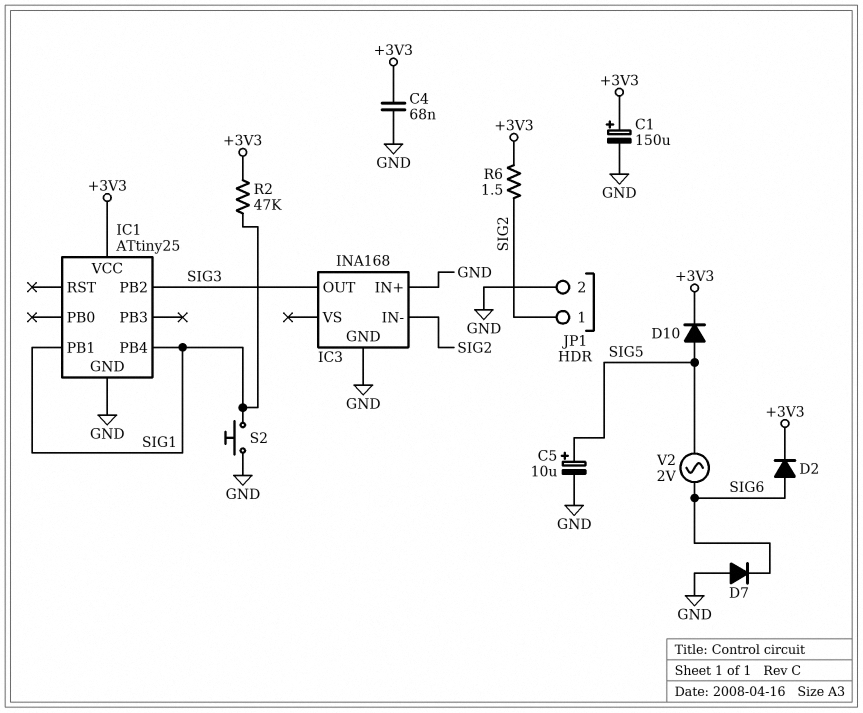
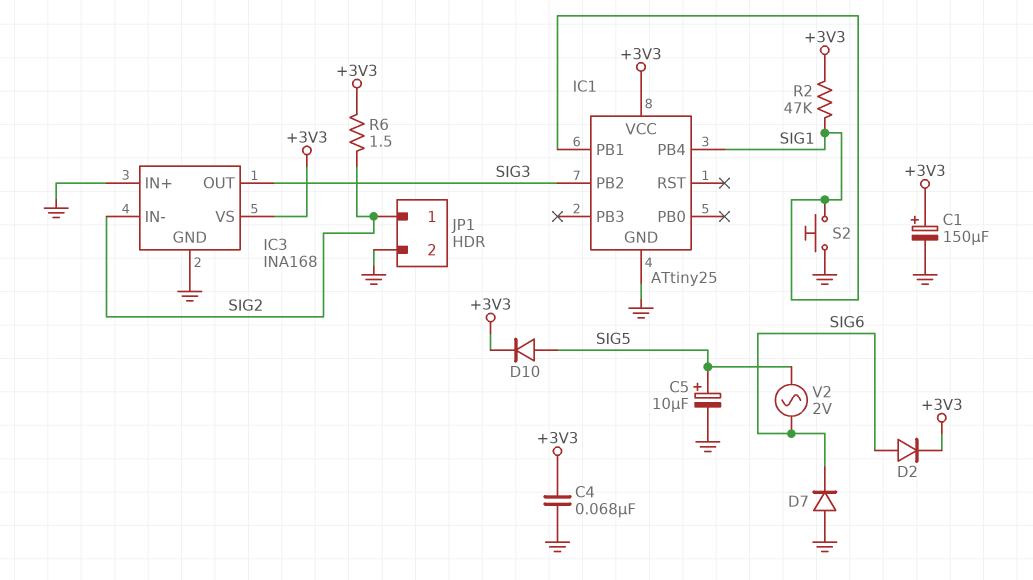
IC3 pin VS: none -> +3V3

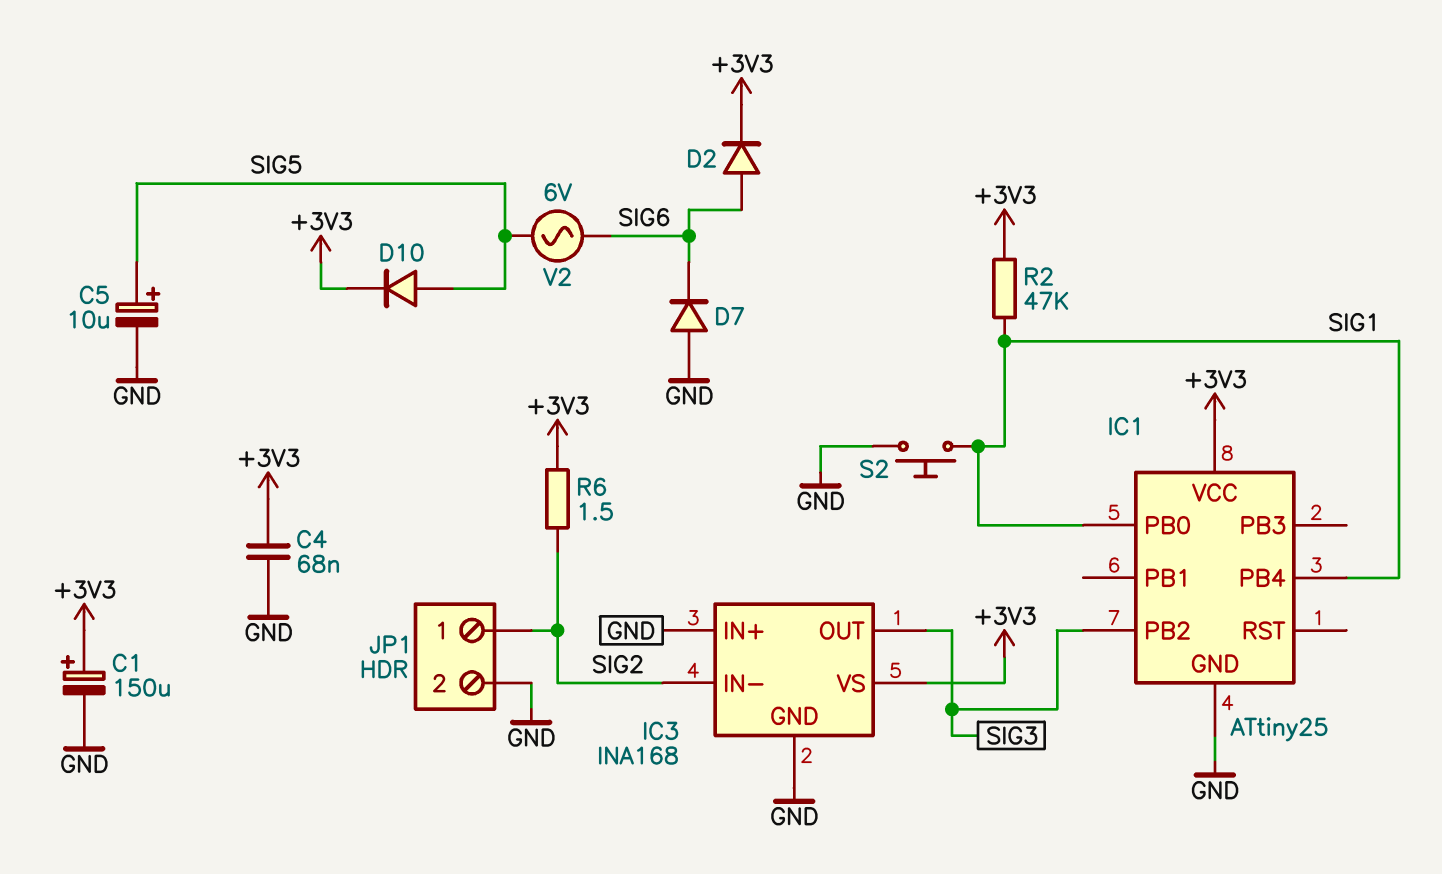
IC1 pin PB0: none -> SIG1
IC1 pin PB1: SIG1 -> none
V2: AC 2V (SIG5, SIG6) -> AC 6V (SIG5, SIG6)

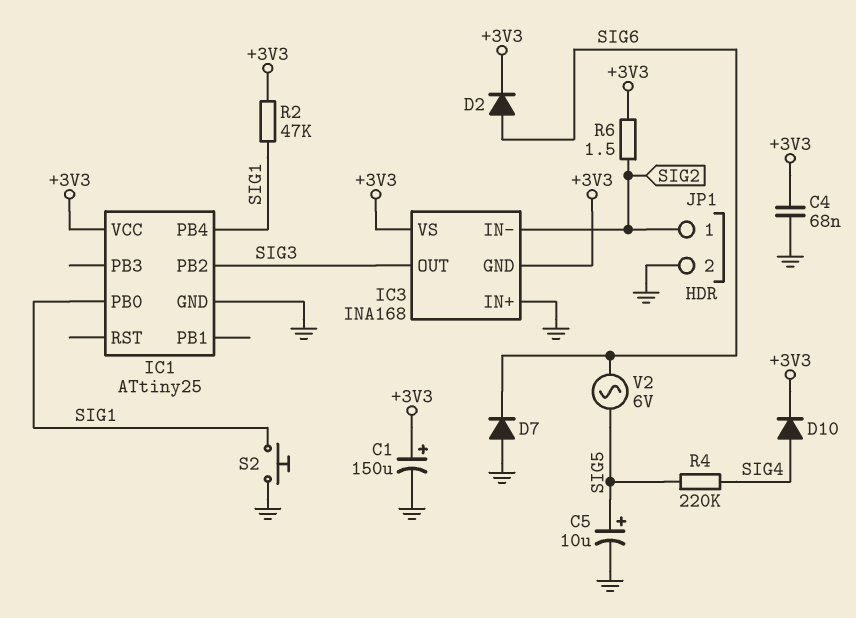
D10: diode (A SIG5, K +3V3) -> diode (A SIG4, K +3V3)
IC3 pin GND: GND -> +3V3
R4: none -> 220k (SIG4, SIG5)

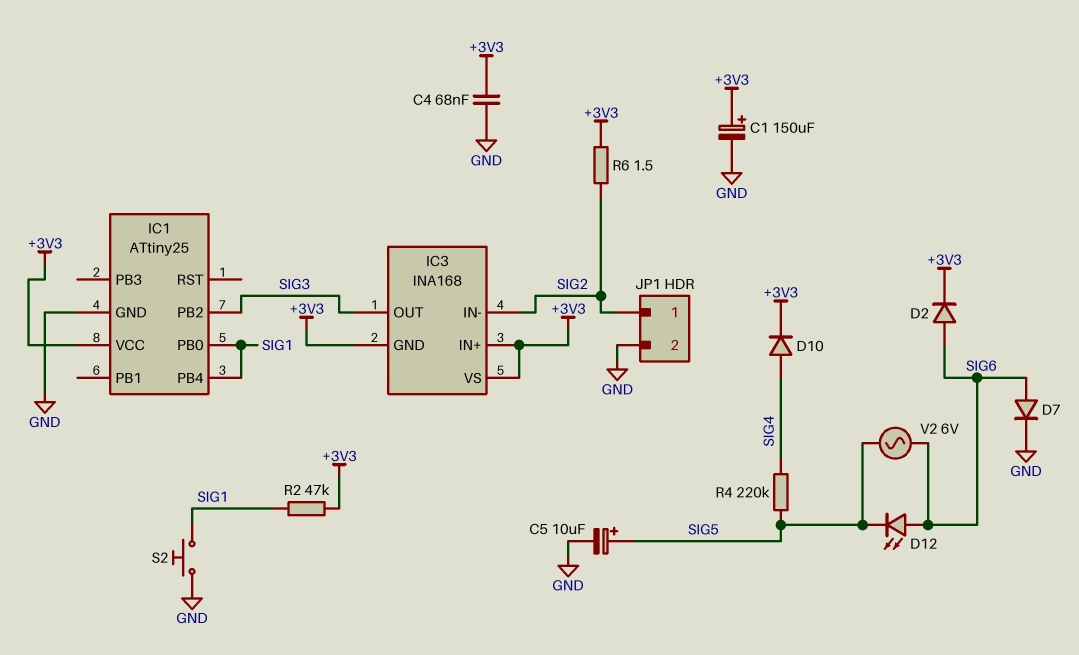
D7: diode (A GND, K SIG6) -> diode (A SIG6, K GND)
D12: none -> LED (A SIG6, K SIG5)
IC3 pin IN+: GND -> +3V3

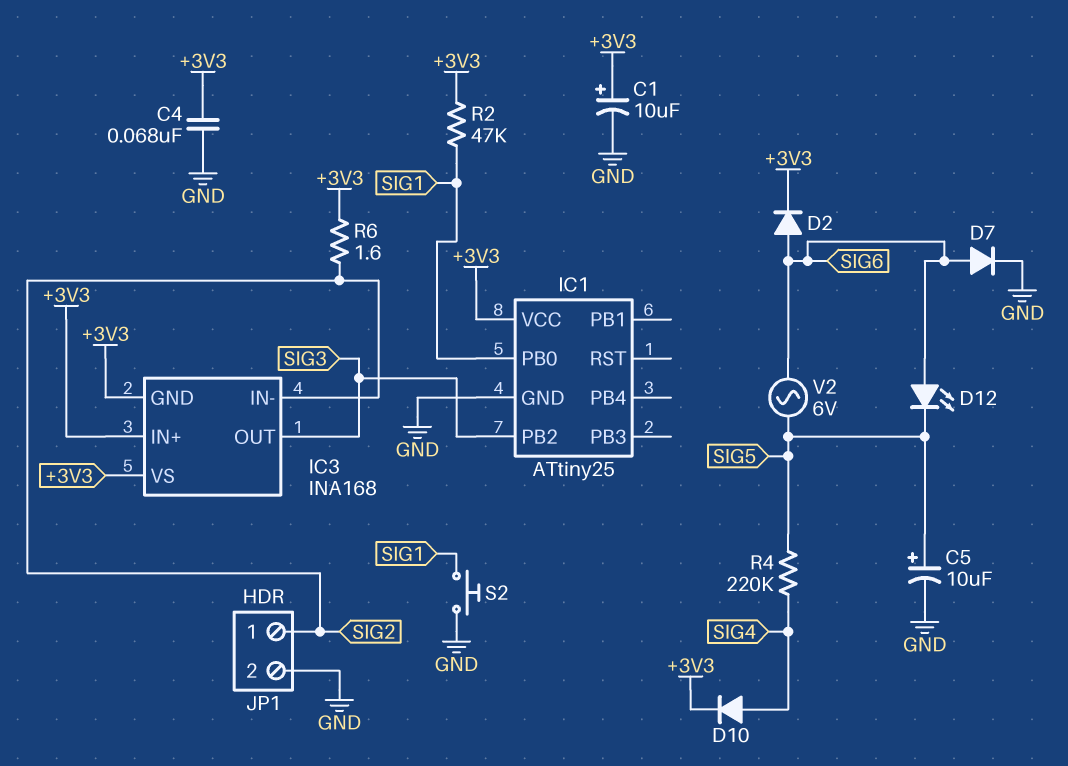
C1: 150uF (plus +3V3, minus GND) -> 10uF (plus +3V3, minus GND)
IC1 pin PB4: SIG1 -> none
R6: 1.5 (+3V3, SIG2) -> 1.6 (+3V3, SIG2)

